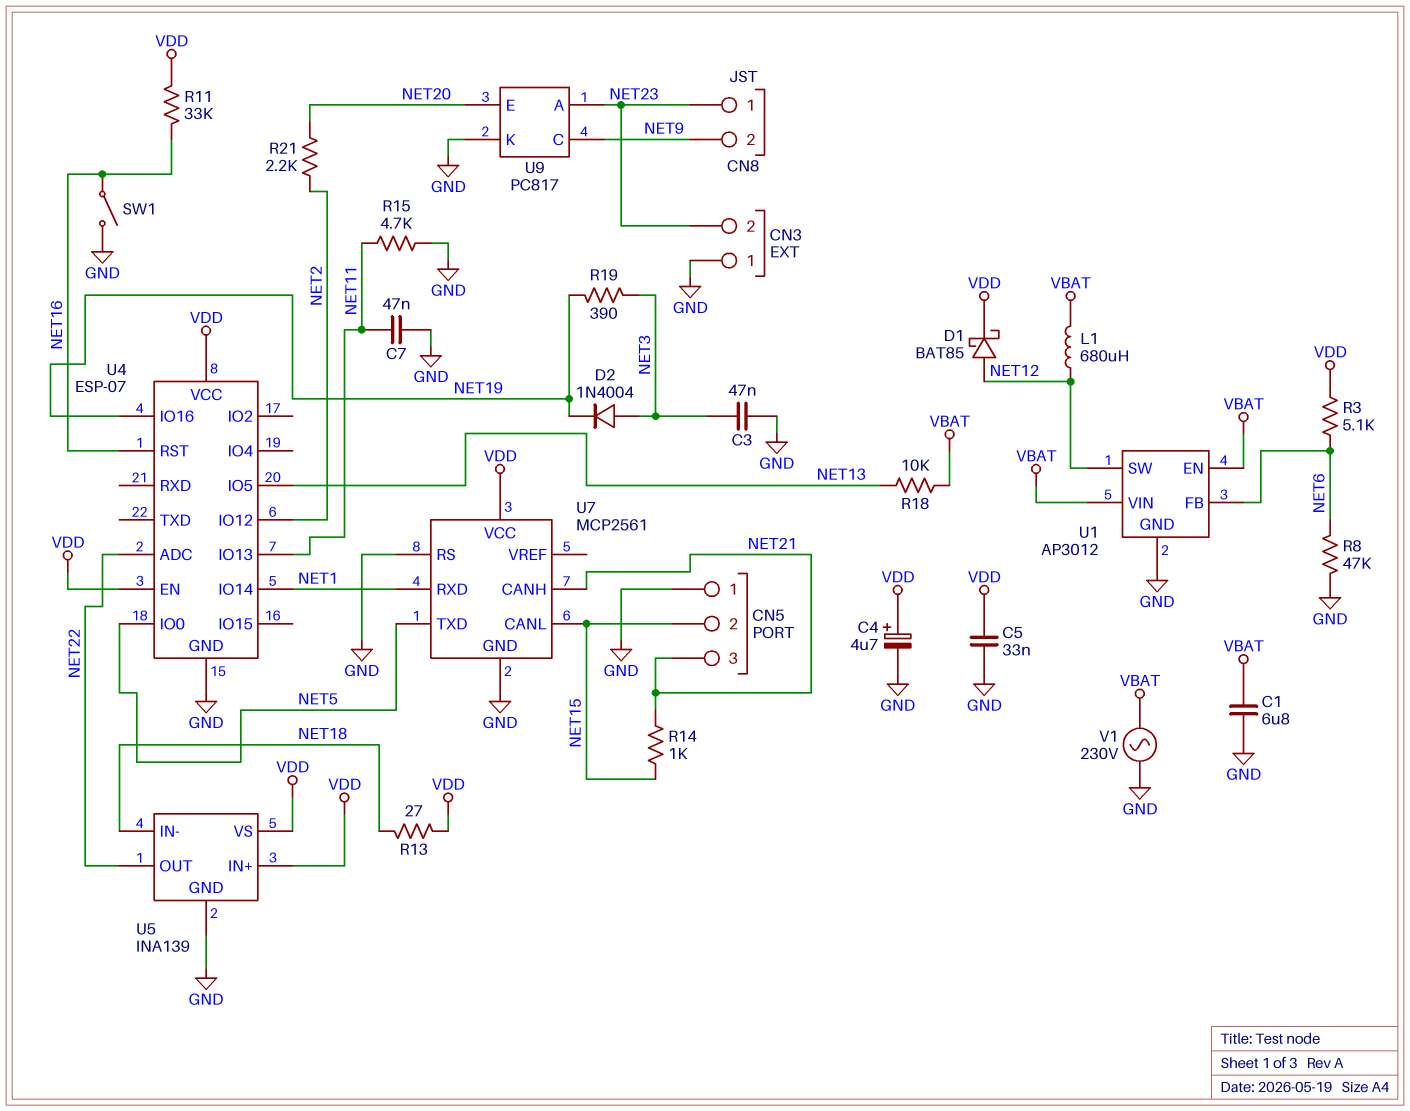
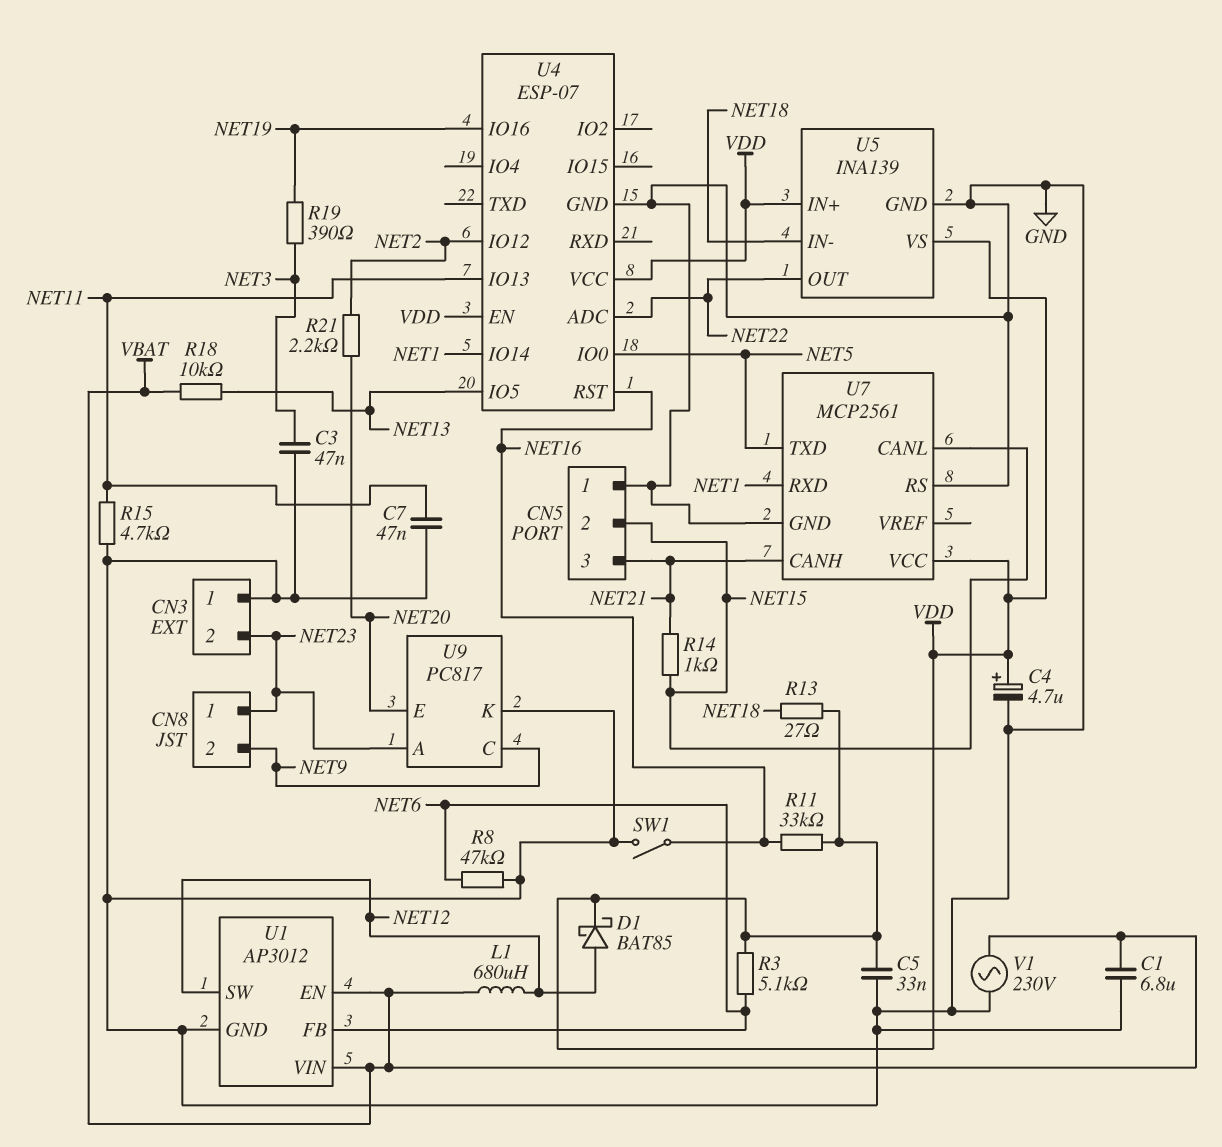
D2: diode 1N4004 (A NET3, K NET19) -> none

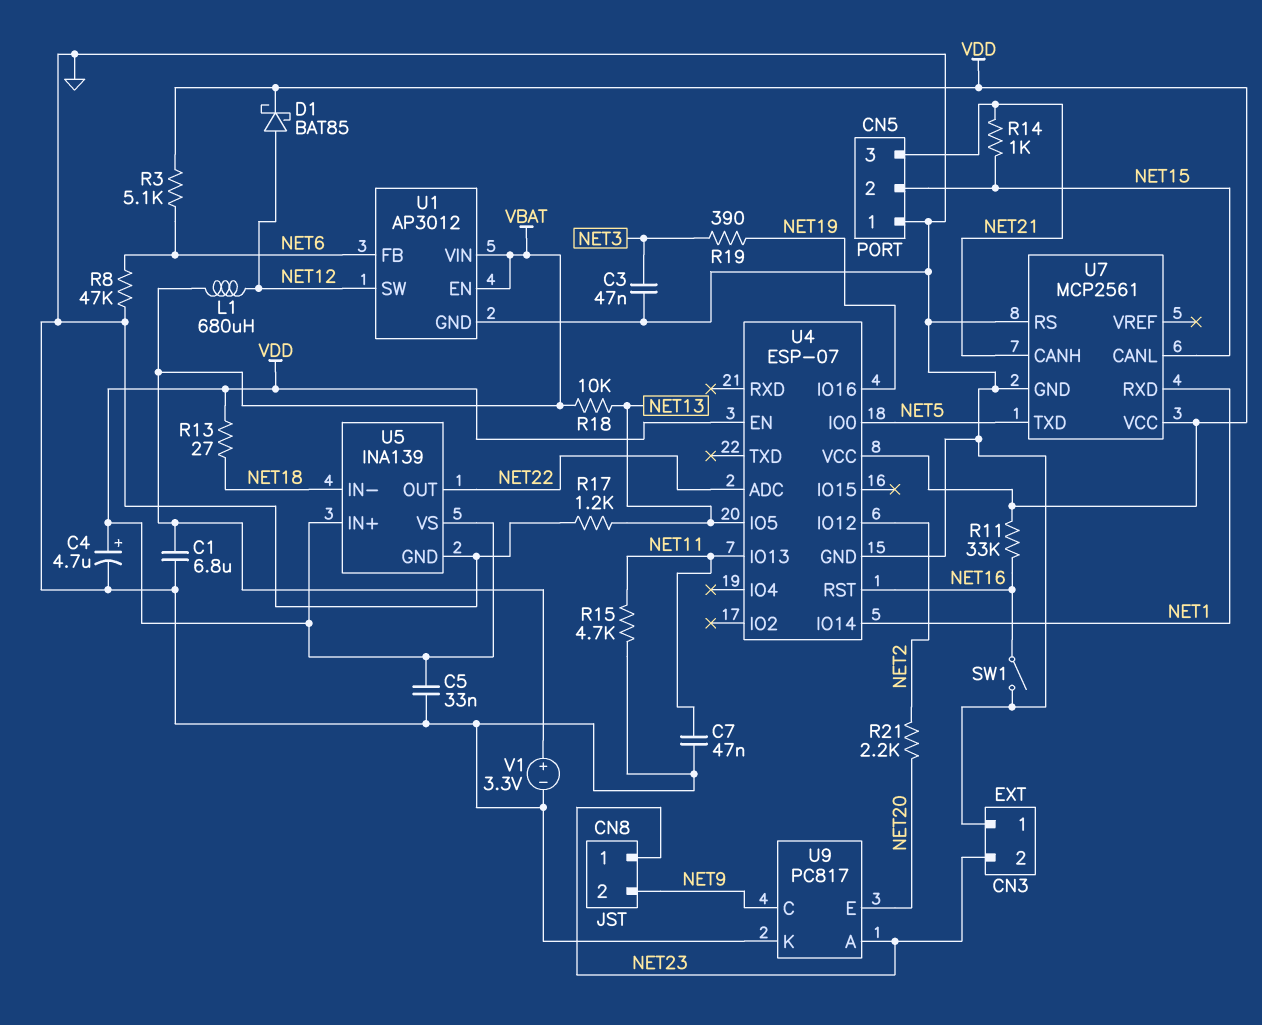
R17: none -> 1.2k (GND, NET13)
V1: AC 230V (GND, VBAT) -> 3.3V (plus VBAT, minus GND)

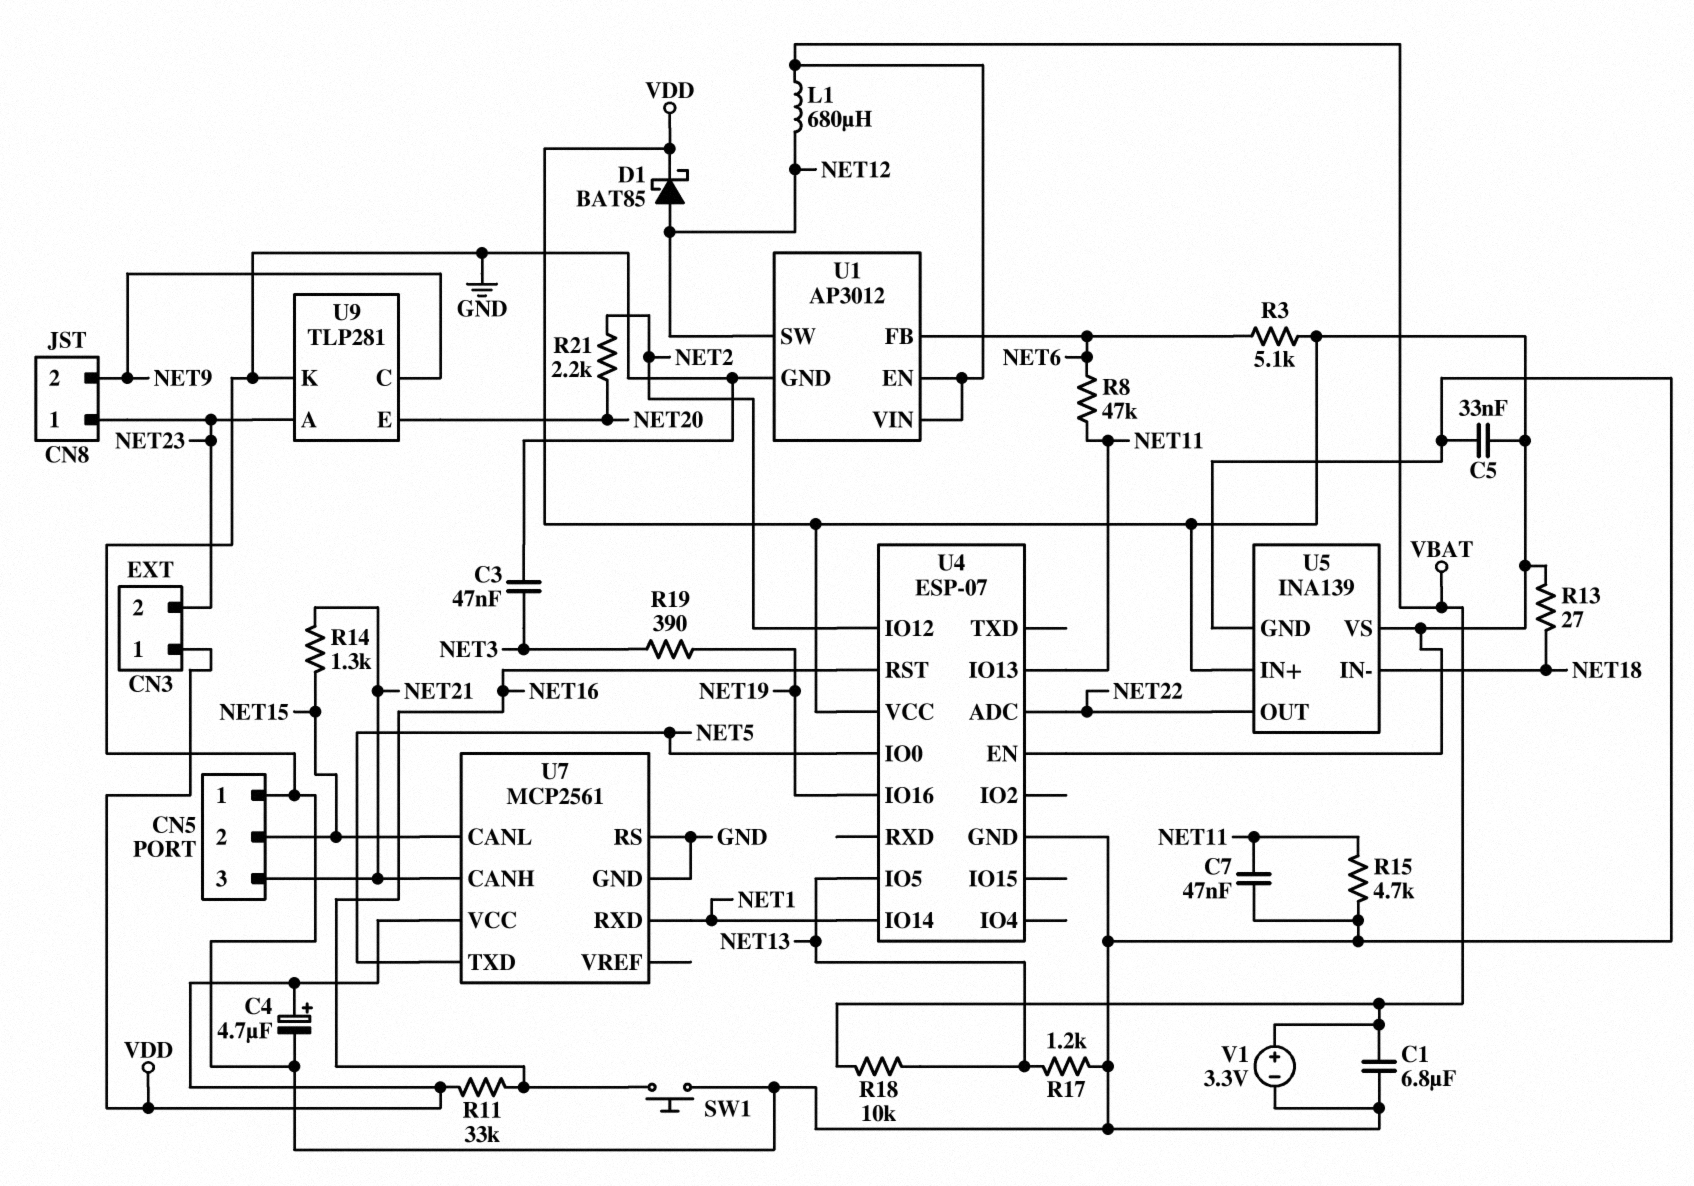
CN3 pin 1: GND -> VDD
R8: 47k (GND, NET6) -> 47k (NET6, NET11)
R14: 1k (NET15, NET21) -> 1.3k (NET15, NET21)
SW1: switch (GND, NET16) -> button (GND, NET16)
U9: PC817 -> TLP281

